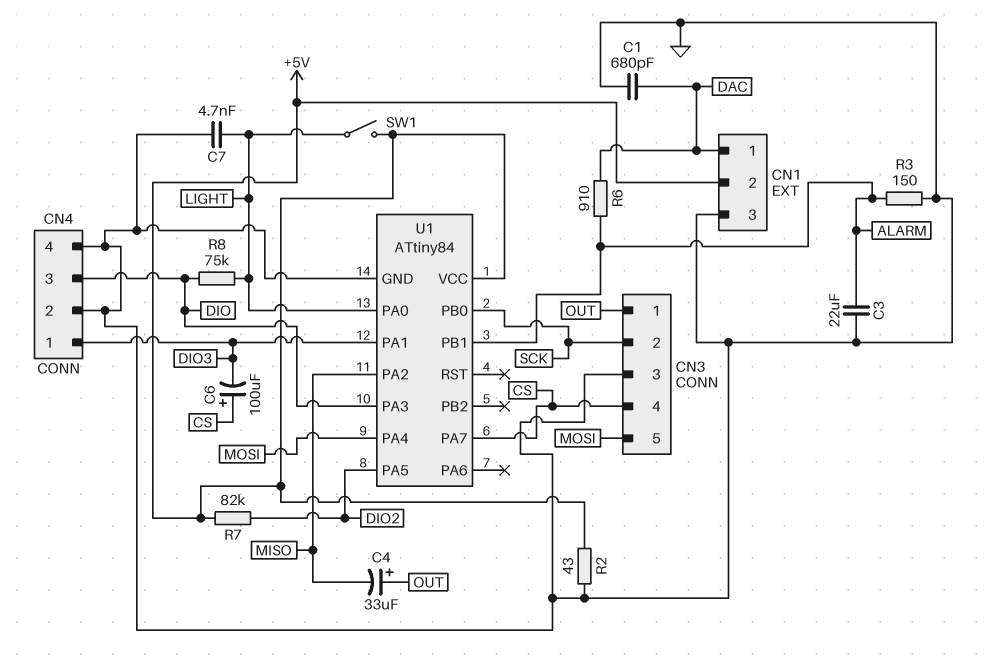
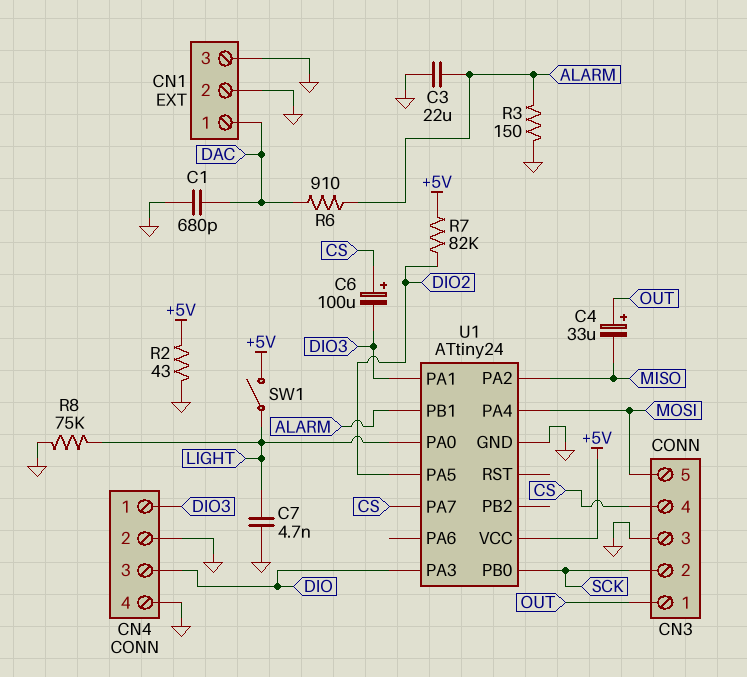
CN1 pin 2: +5V -> GND
R8: 75k (DIO, LIGHT) -> 75k (GND, LIGHT)
U1: ATtiny84 -> ATtiny24

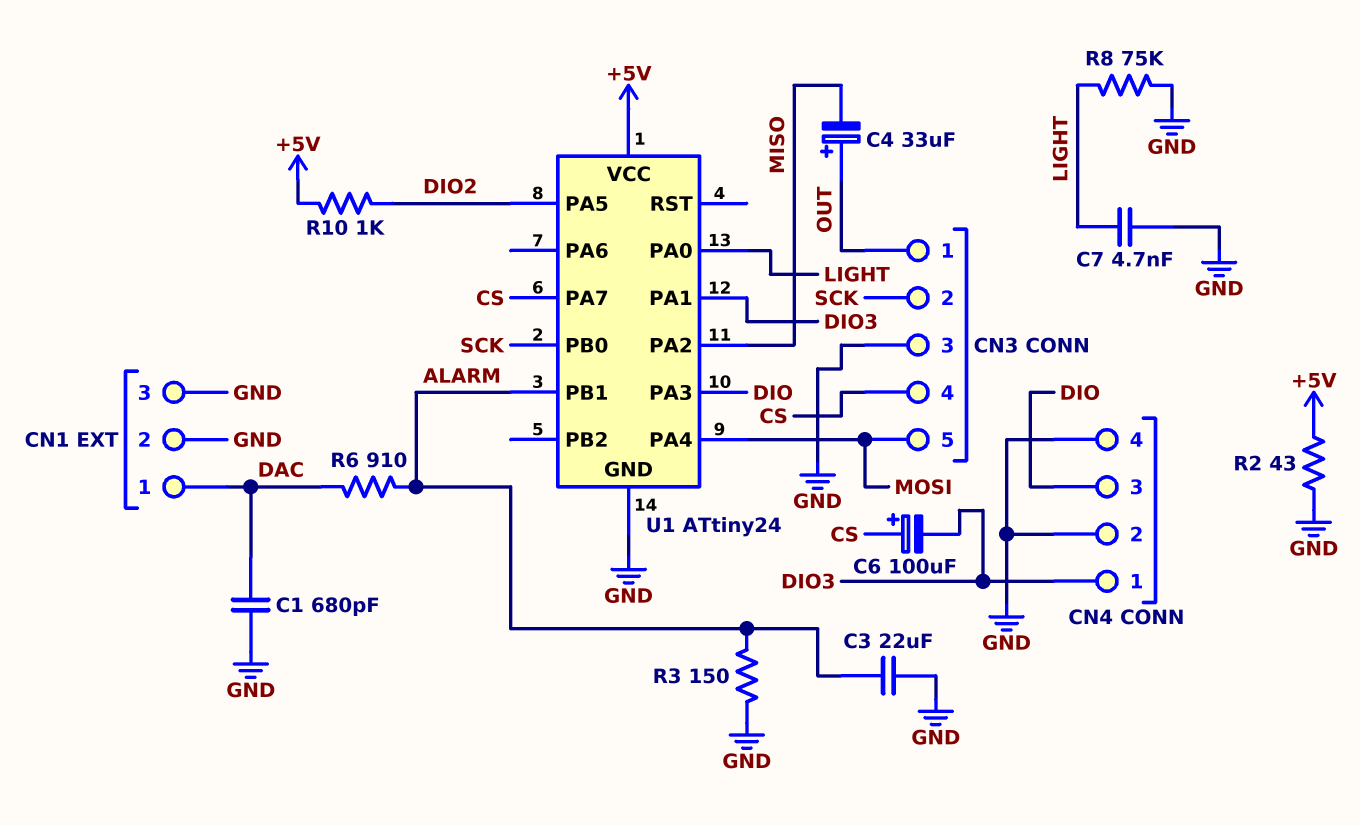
R7: 82k (+5V, DIO2) -> none
R10: none -> 1k (+5V, DIO2)
SW1: switch (+5V, LIGHT) -> none

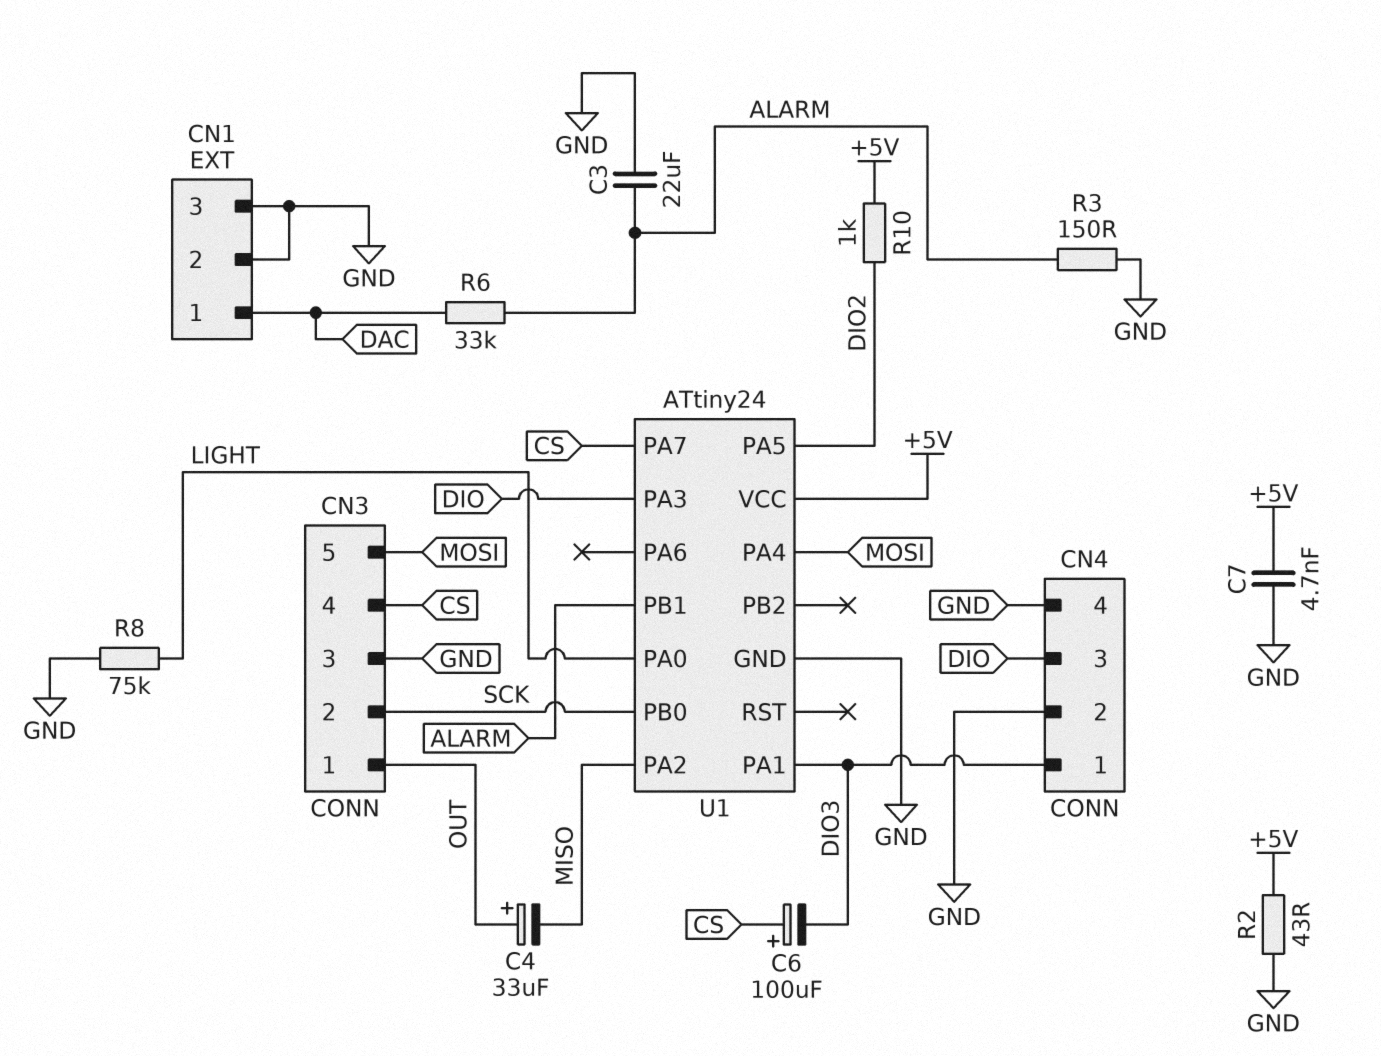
C1: 680pF (DAC, GND) -> none
C7: 4.7nF (GND, LIGHT) -> 4.7nF (+5V, GND)
R6: 910 (ALARM, DAC) -> 33k (ALARM, DAC)

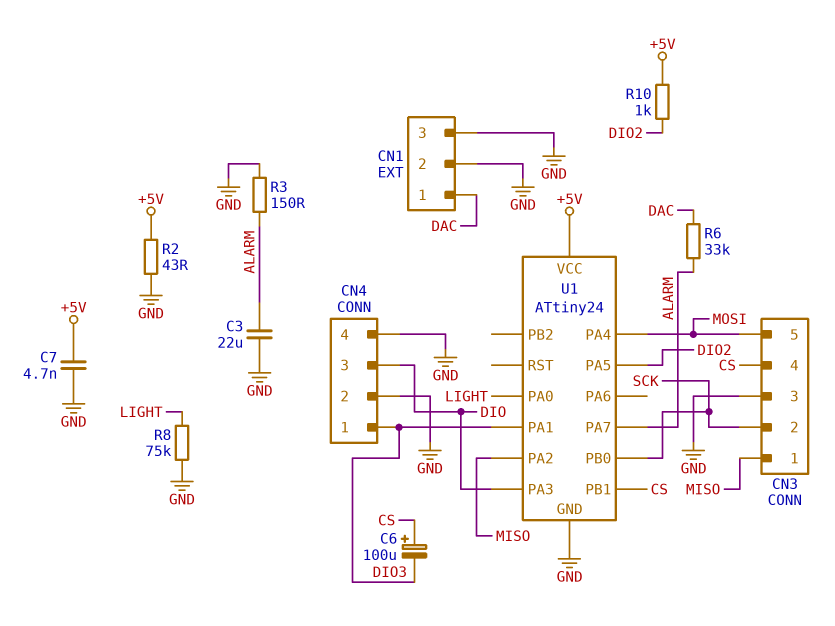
C4: 33uF (plus OUT, minus MISO) -> none
CN3 pin 1: OUT -> MISO
U1 pin PA7: CS -> ALARM
U1 pin PB1: ALARM -> CS

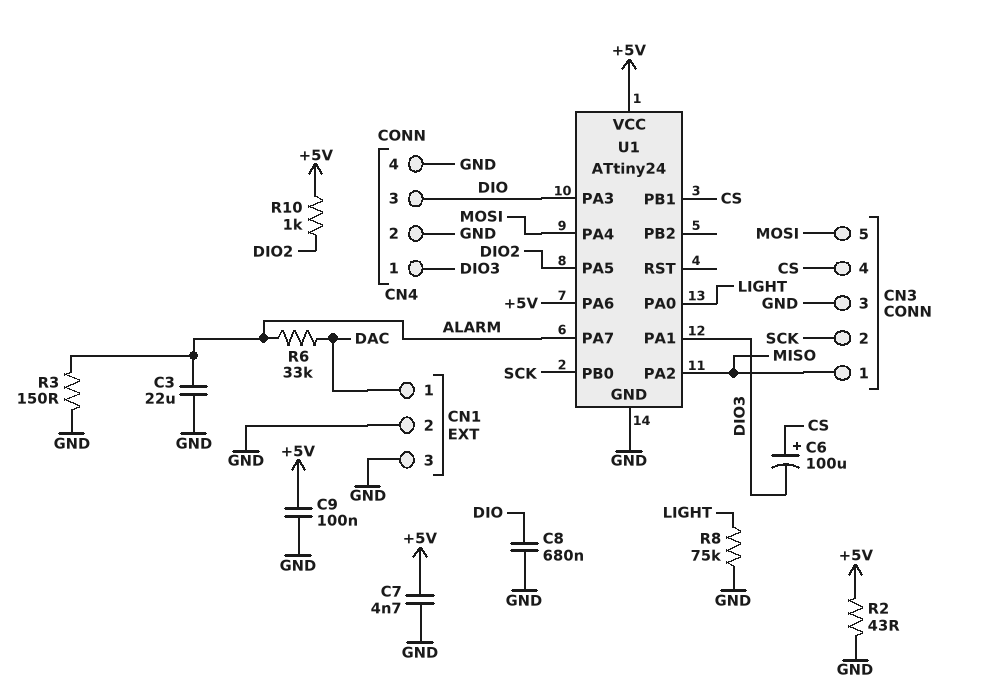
C8: none -> 680nF (DIO, GND)
C9: none -> 100nF (+5V, GND)
U1 pin PA6: none -> +5V

